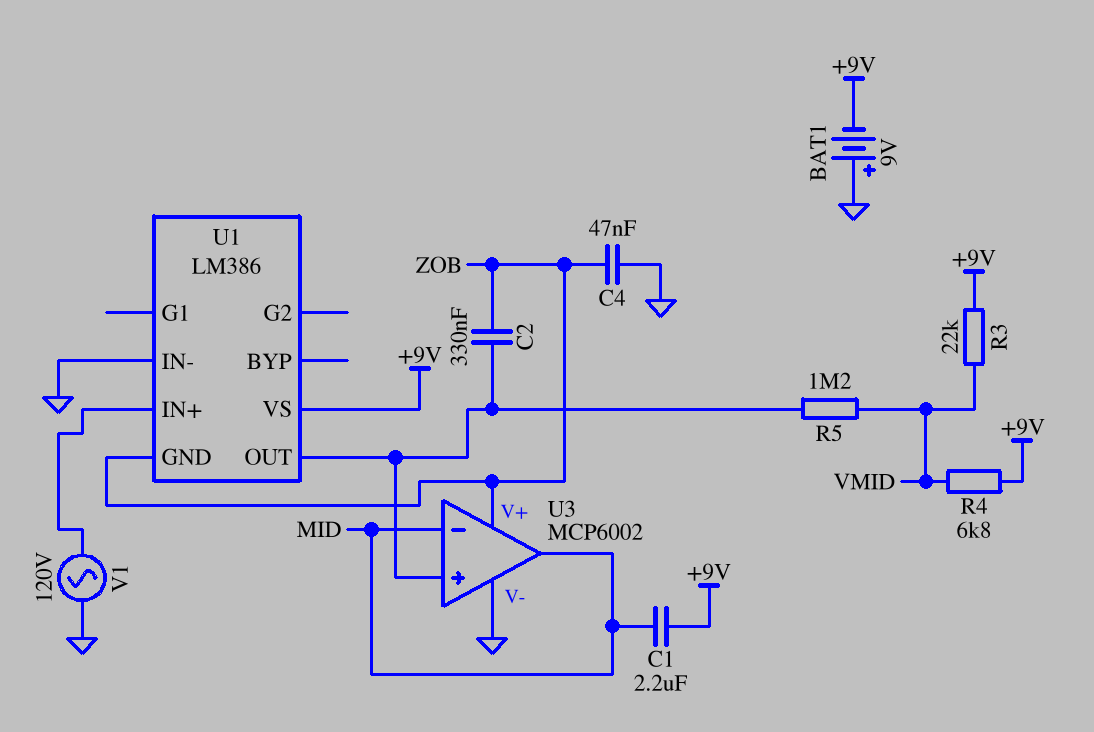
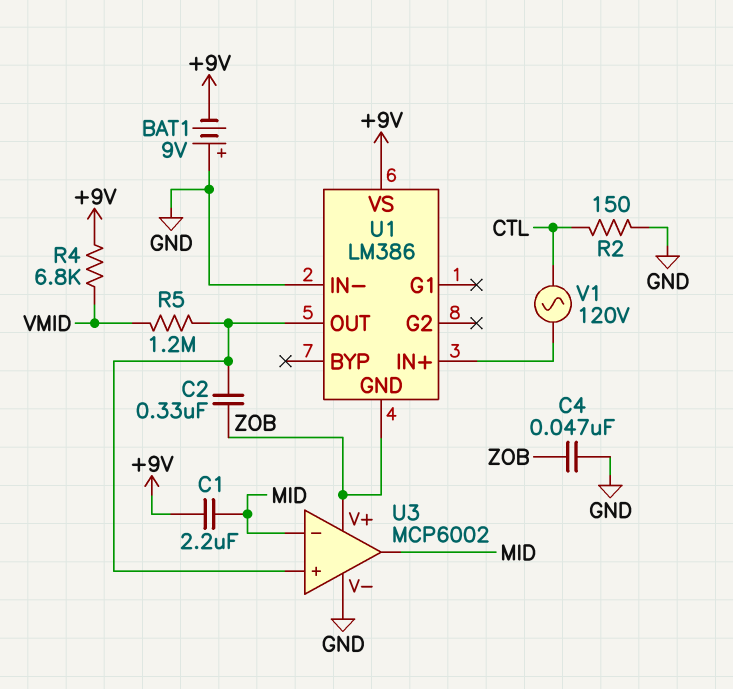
R2: none -> 150 (CTL, GND)
R3: 22k (+9V, VMID) -> none
V1: AC 120V (GND, U1/IN+) -> AC 120V (CTL, U1/IN+)

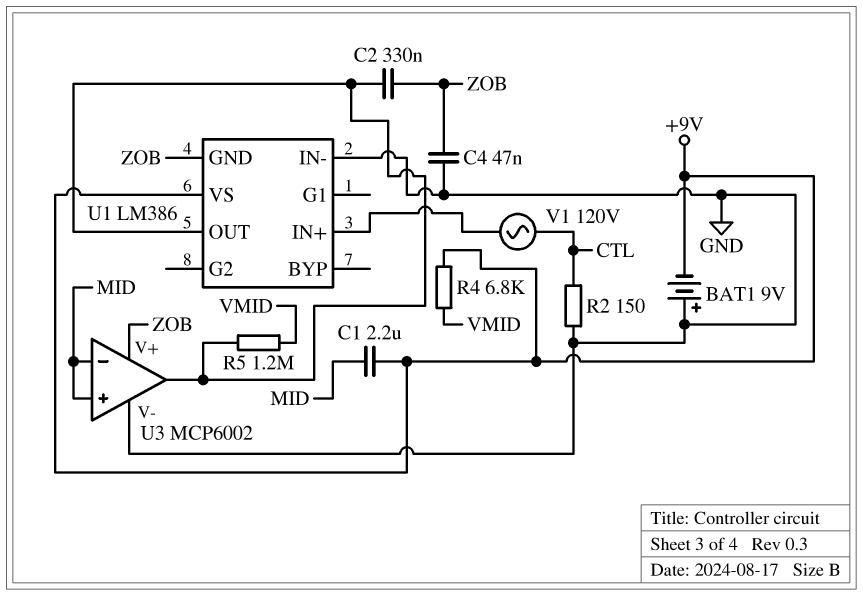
U3 pin in+: U1/OUT -> MID
U3 pin out: MID -> U1/OUT

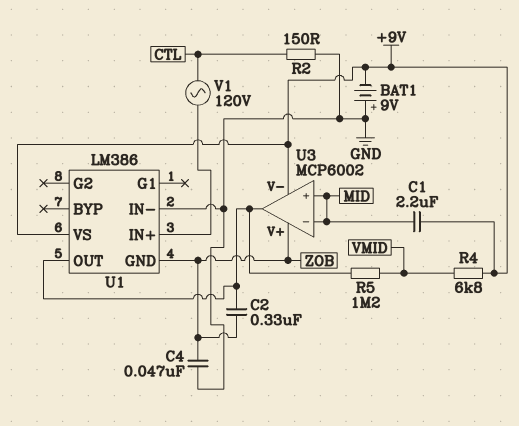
U3 pin V-: GND -> +9V

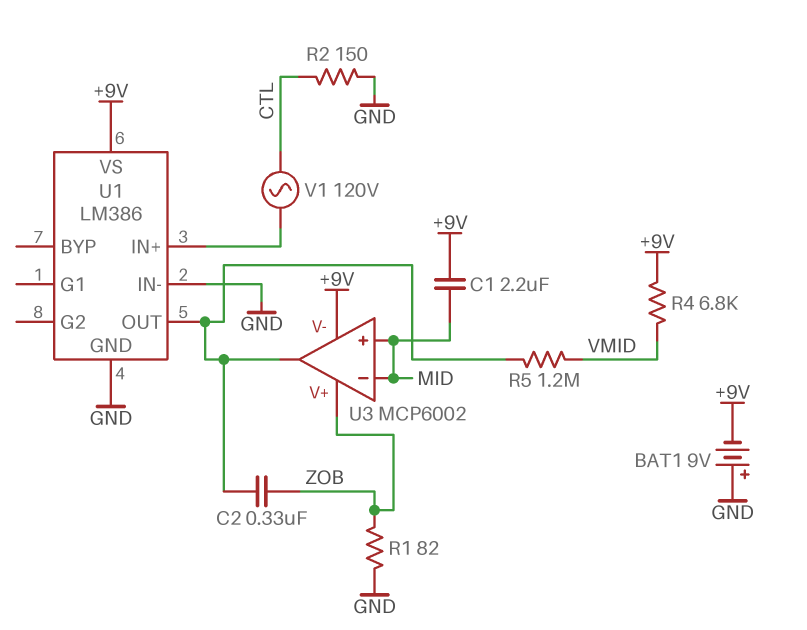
C4: 47nF (GND, ZOB) -> none
R1: none -> 82 (GND, ZOB)
U1 pin GND: ZOB -> GND

